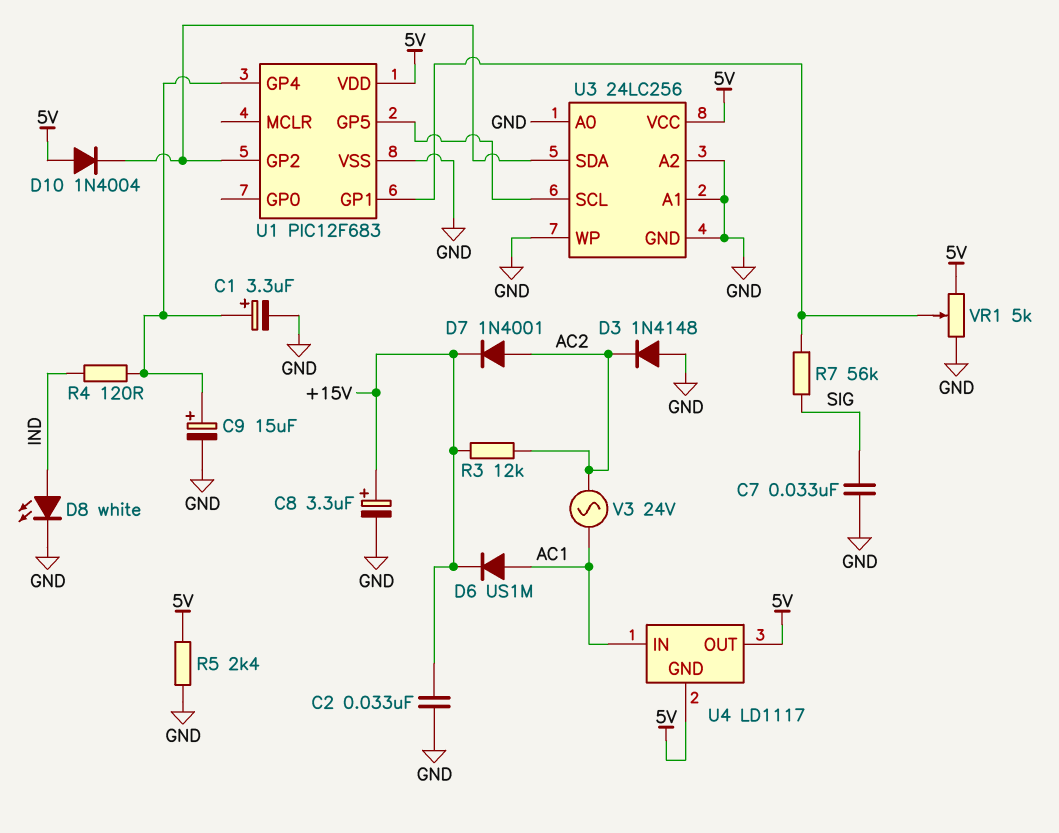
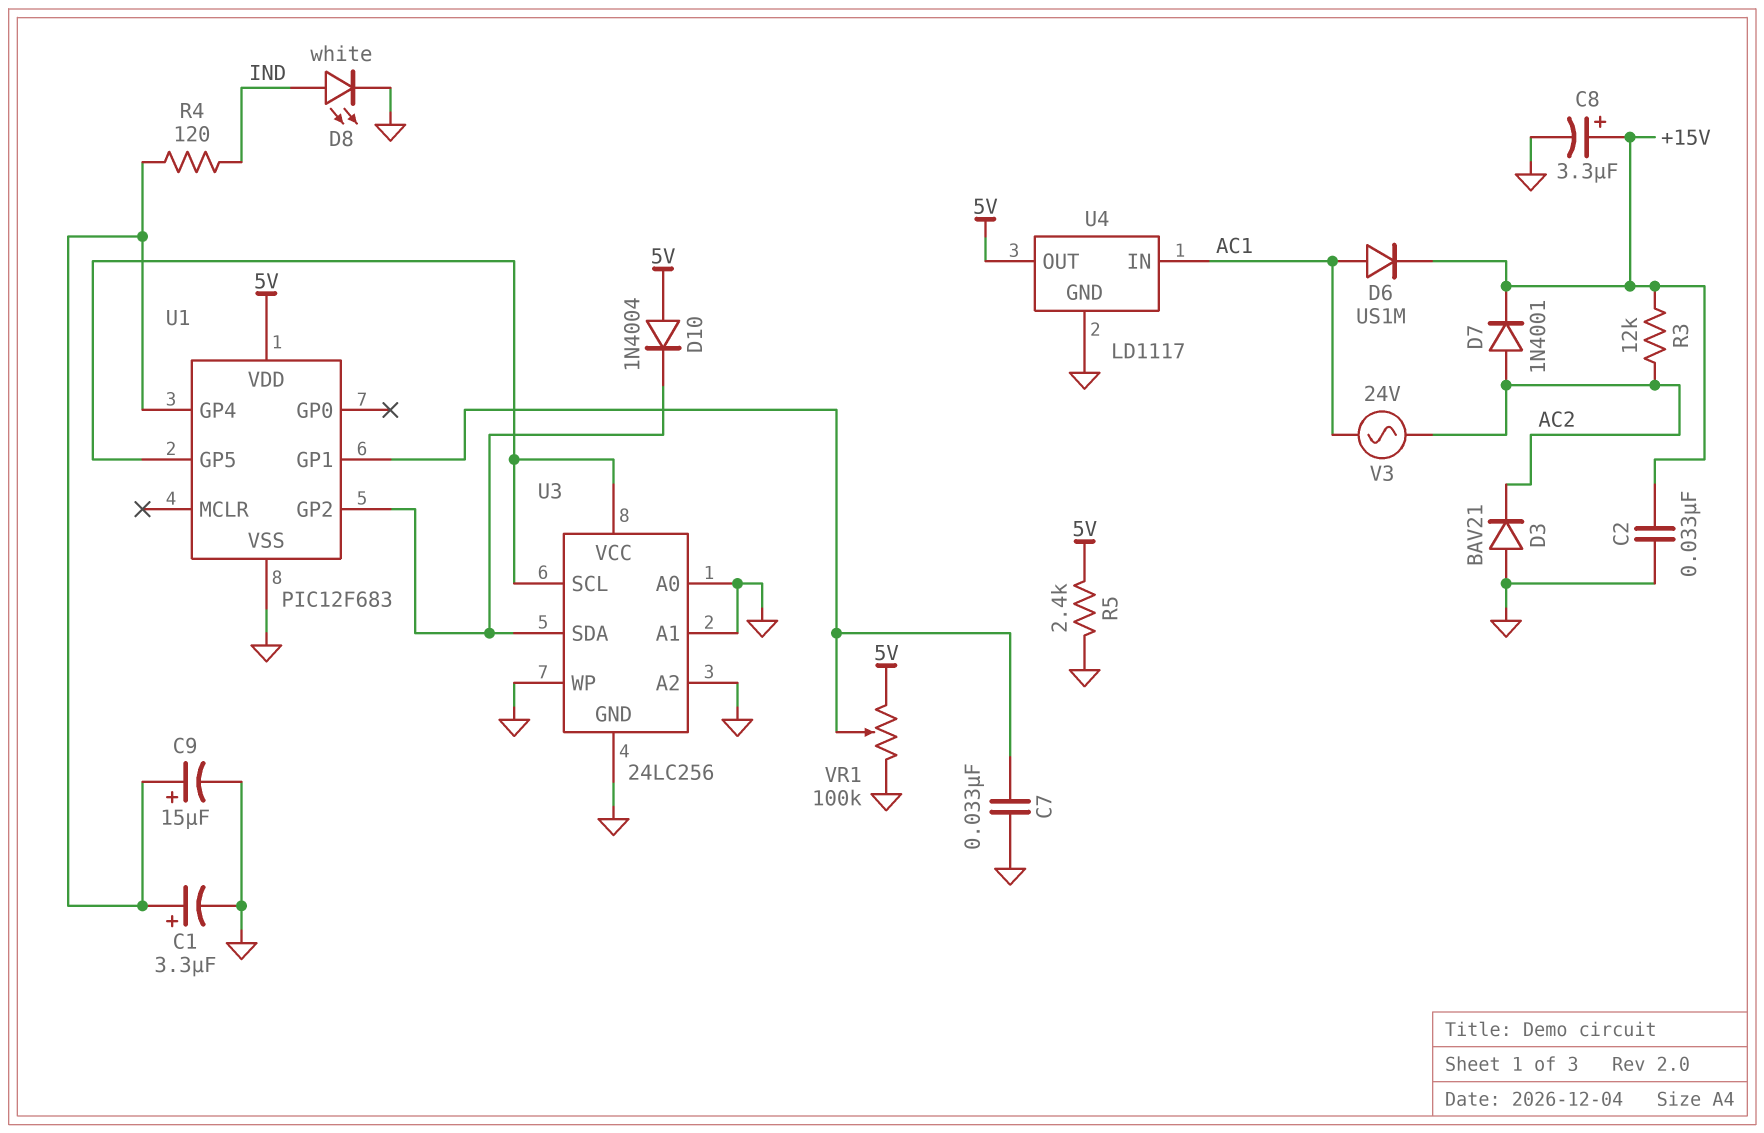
C7: 33nF (GND, SIG) -> 33nF (GND, U1/GP1)
D3: diode 1N4148 (A GND, K AC2) -> diode BAV21 (A GND, K AC2)
R7: 56k (SIG, U1/GP1) -> none
U3 pin VCC: 5V -> U1/GP5
U4 pin GND: 5V -> GND
VR1: 5k (5V, GND, wiper U1/GP1) -> 100k (5V, GND, wiper U1/GP1)

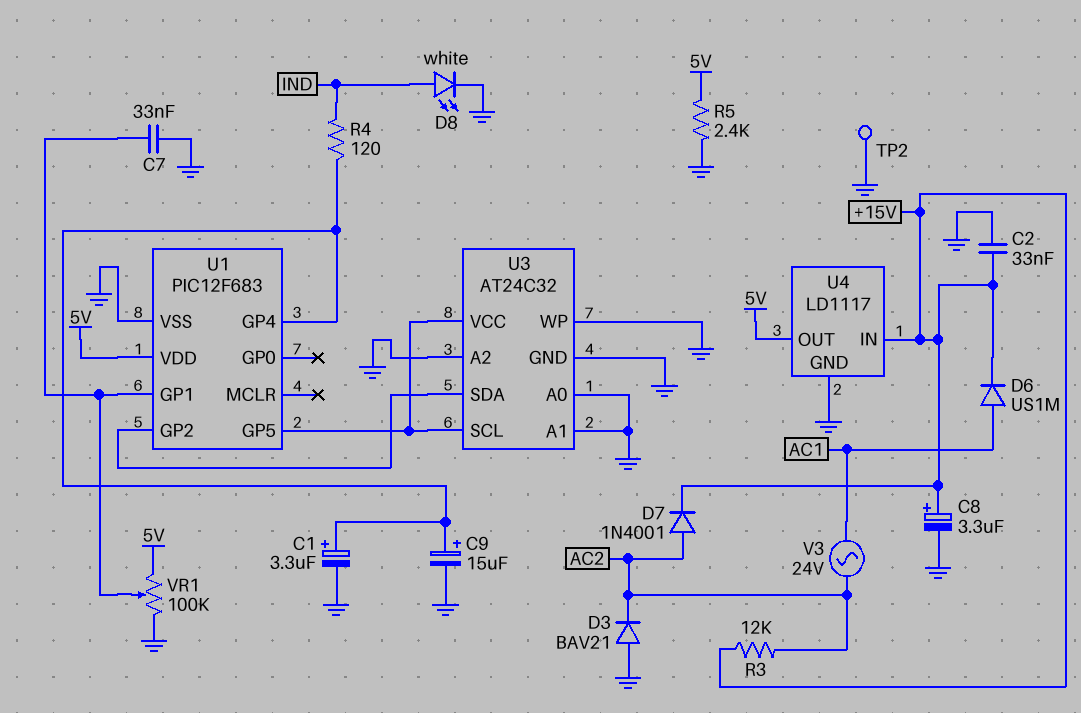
D10: diode 1N4004 (A 5V, K U1/GP2) -> none
TP2: none -> test point (GND)
U3: 24LC256 -> AT24C32
U4 pin IN: AC1 -> +15V

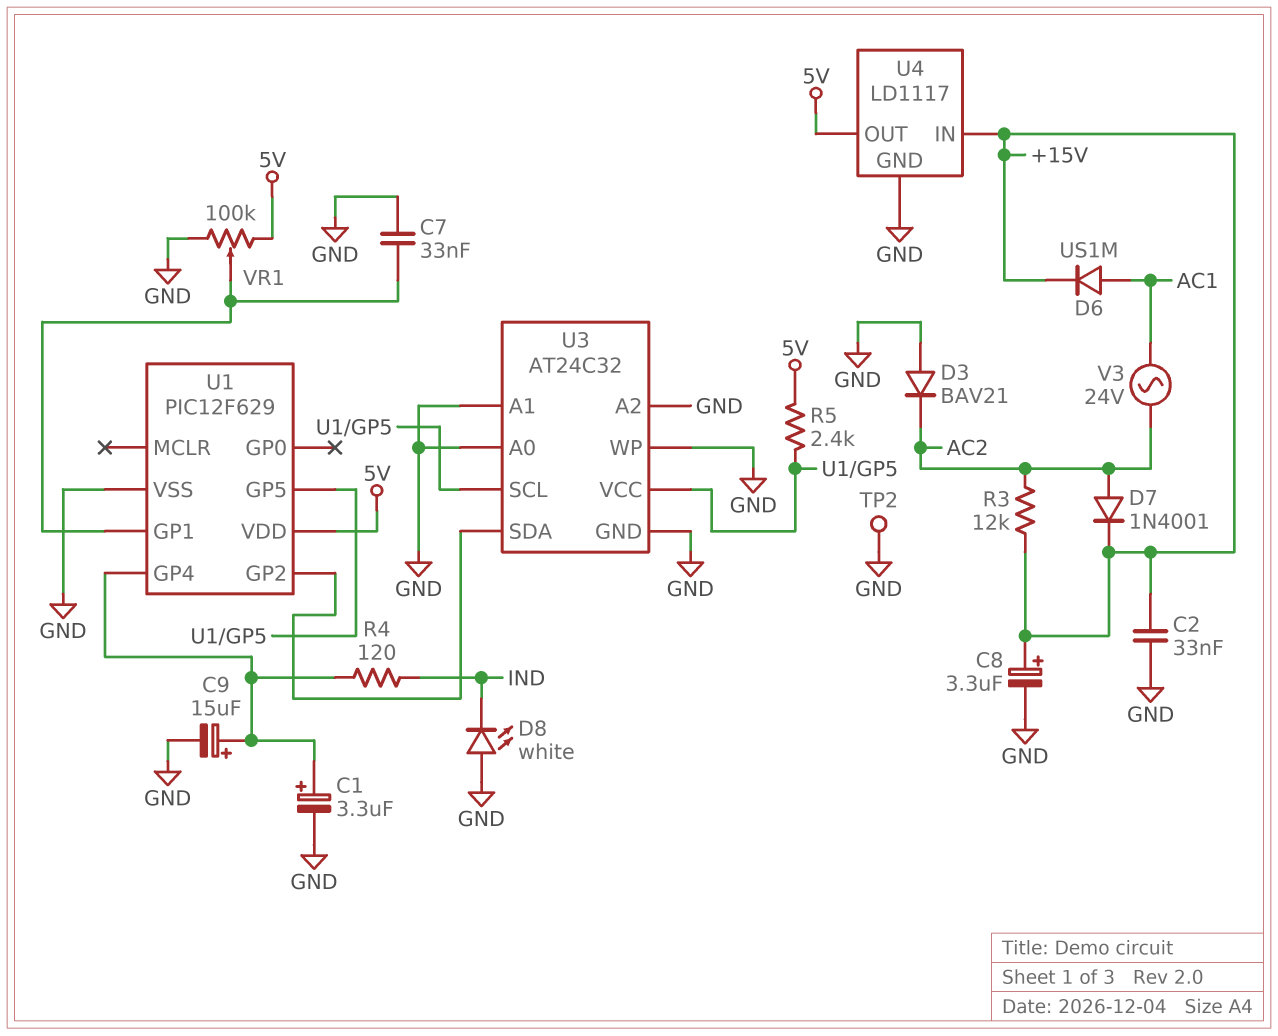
D8: LED white (A IND, K GND) -> LED white (A GND, K IND)
R5: 2.4k (5V, GND) -> 2.4k (5V, U1/GP5)
U1: PIC12F683 -> PIC12F629

